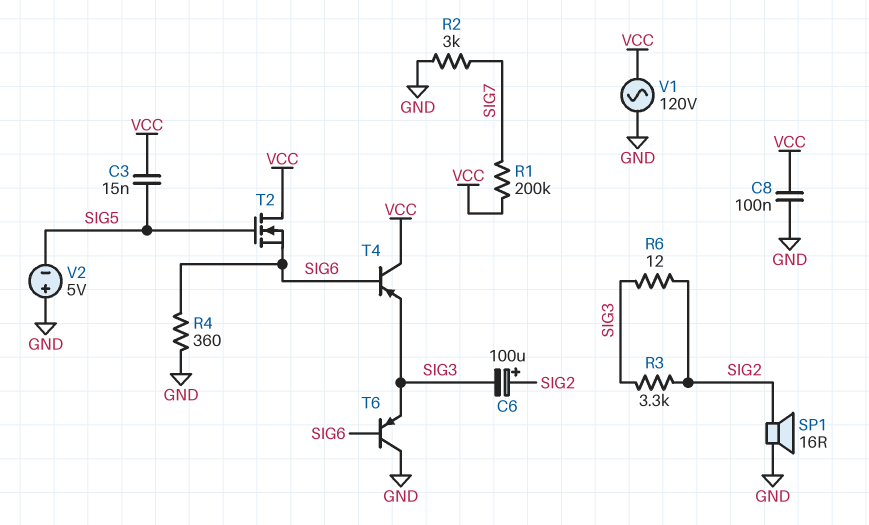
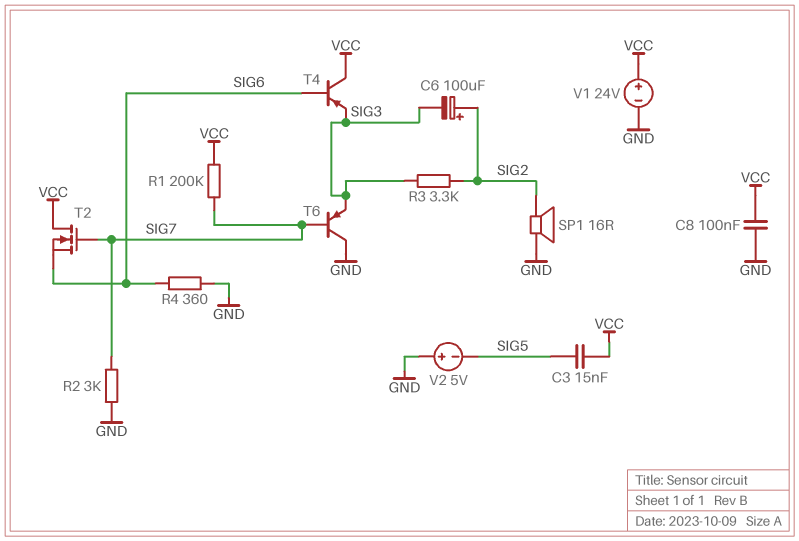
R6: 12 (SIG2, SIG3) -> none
T2: NMOS (G SIG5, D VCC, S SIG6) -> NMOS (G SIG7, D VCC, S SIG6)
T6: PNP (B SIG6, C GND, E SIG3) -> PNP (B SIG7, C GND, E SIG3)
V1: AC 120V (GND, VCC) -> 24V (plus VCC, minus GND)

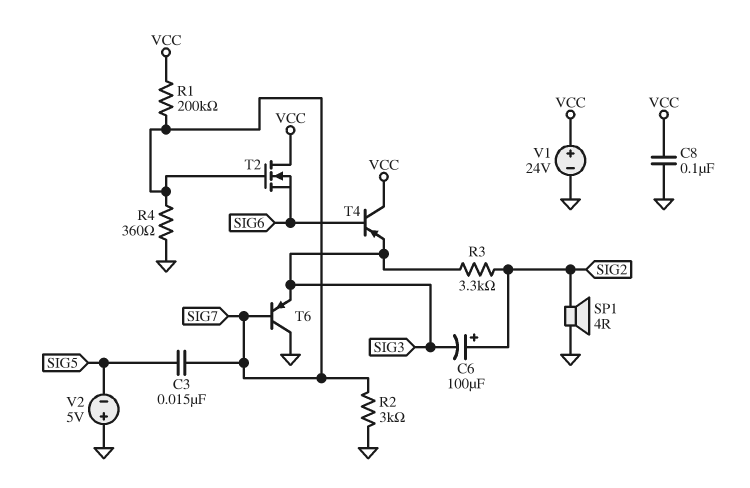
C3: 15nF (SIG5, VCC) -> 15nF (SIG5, SIG7)
R4: 360 (GND, SIG6) -> 360 (GND, SIG7)
SP1: speaker 16R (GND, SIG2) -> speaker 4R (GND, SIG2)

